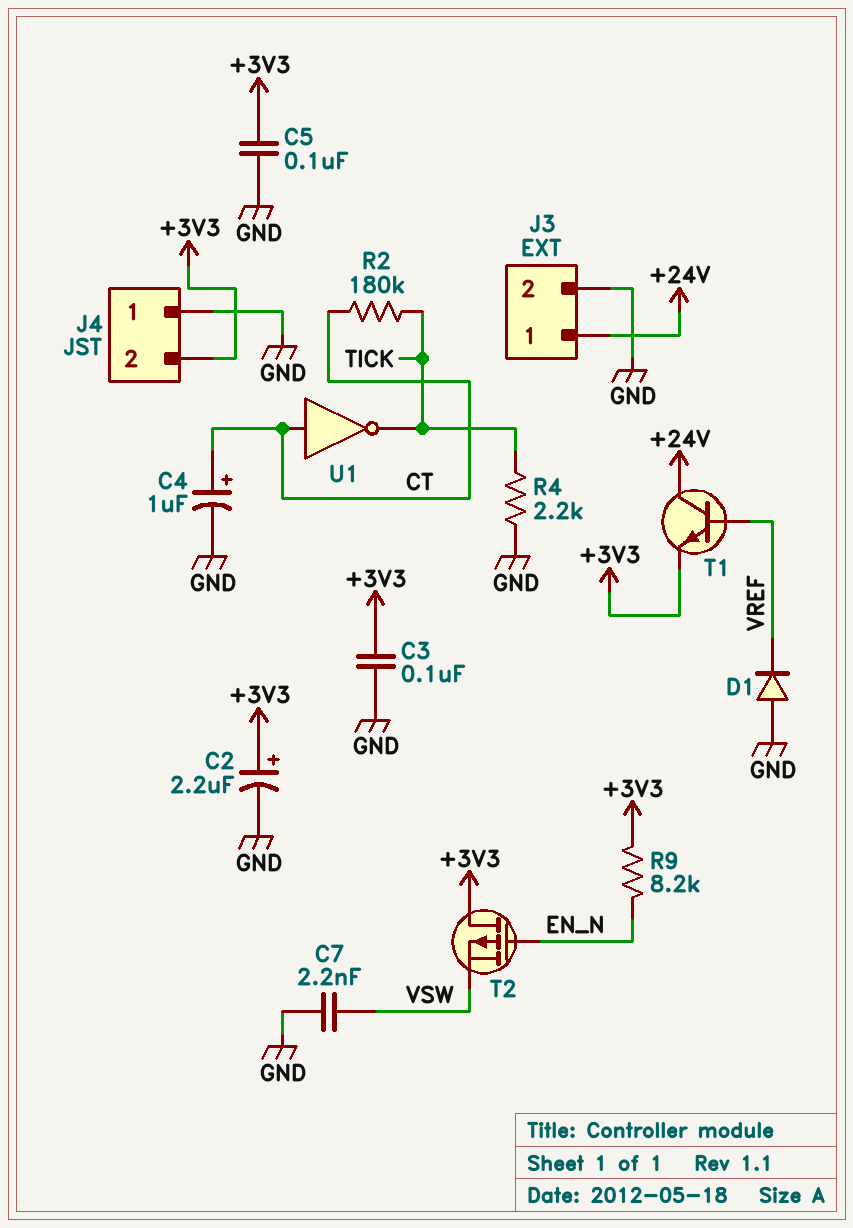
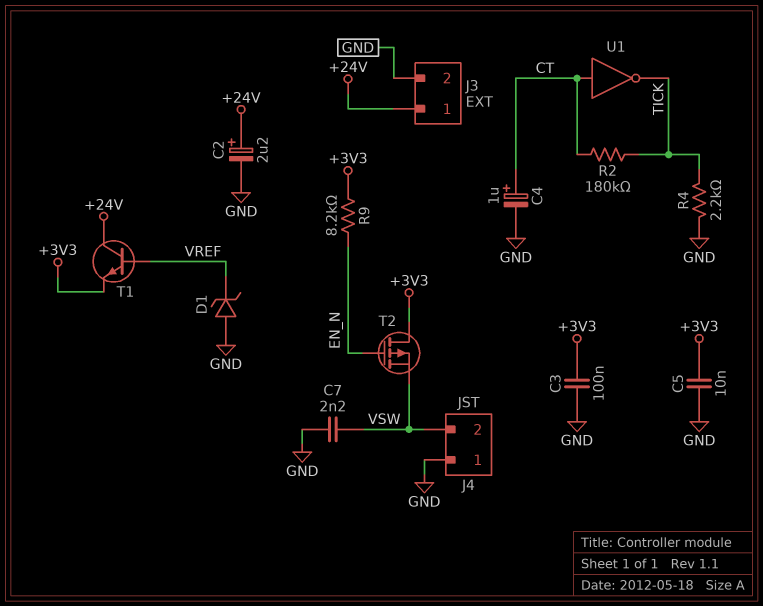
C2: 2.2uF (plus +3V3, minus GND) -> 2.2uF (plus +24V, minus GND)
C5: 100nF (+3V3, GND) -> 10nF (+3V3, GND)
D1: diode (A GND, K VREF) -> zener (A GND, K VREF)
J4 pin 2: +3V3 -> VSW

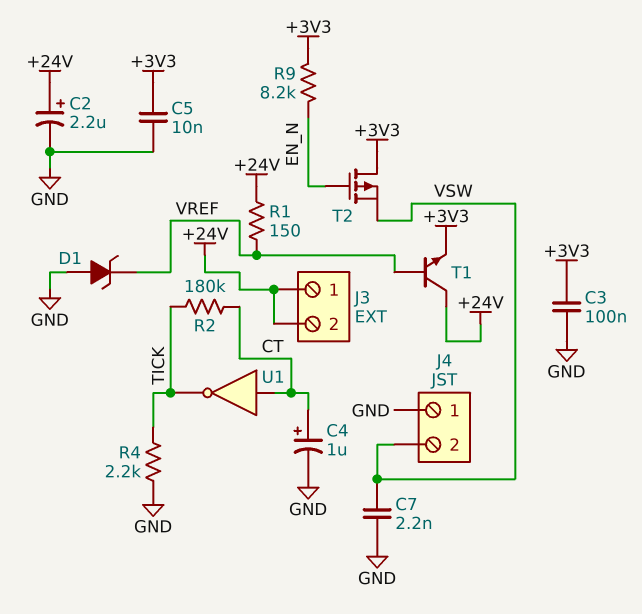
J3 pin 2: GND -> +24V
R1: none -> 150 (+24V, VREF)

